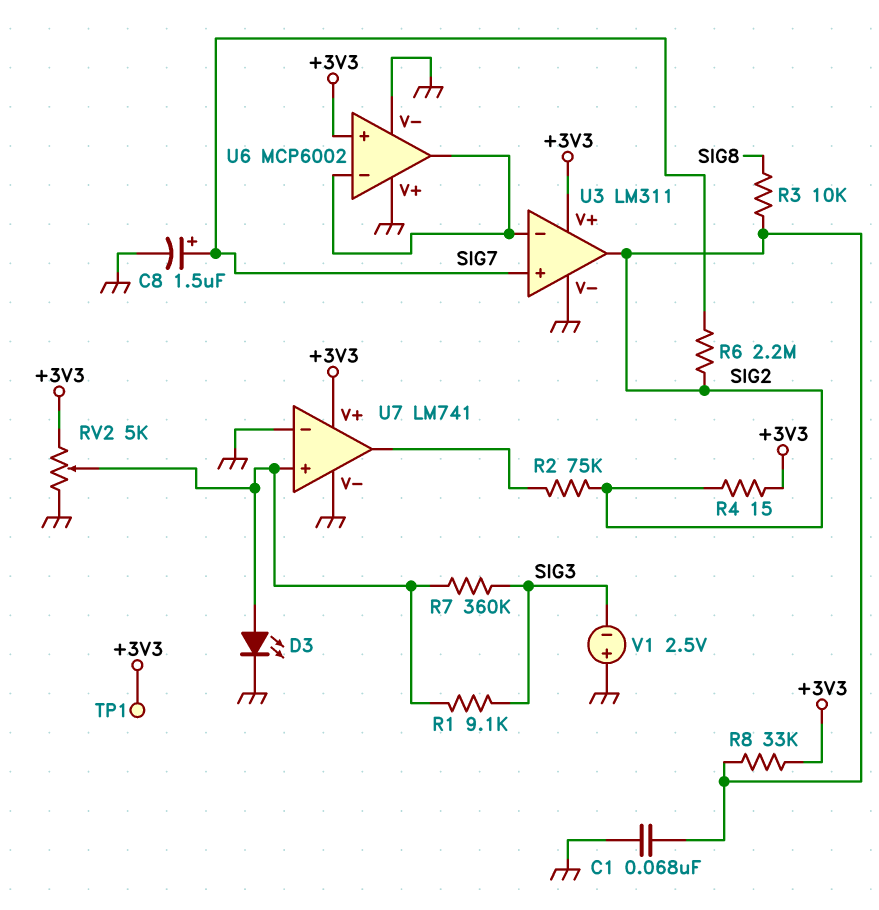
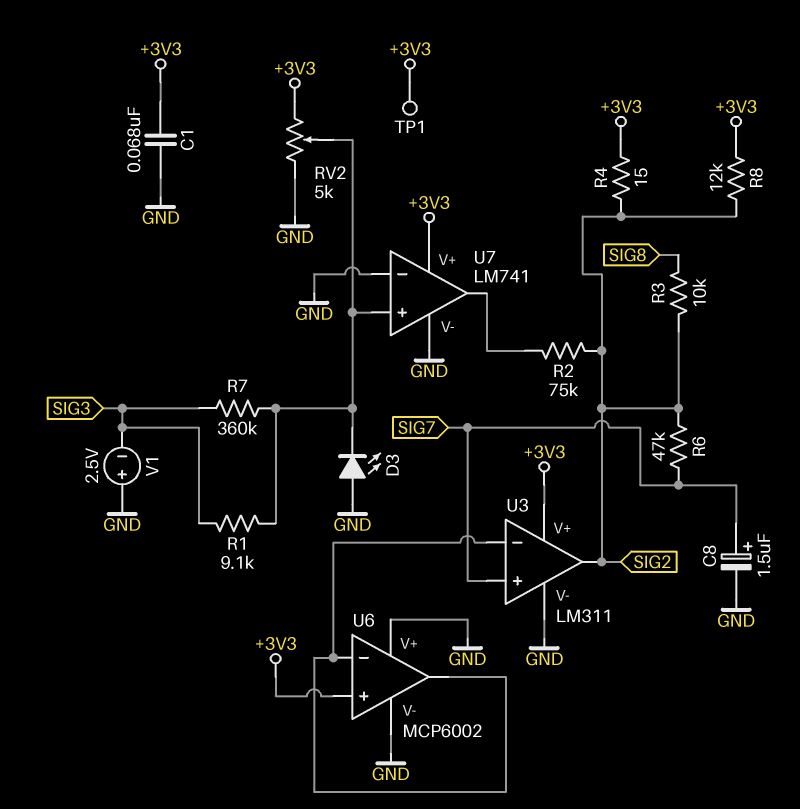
C1: 68nF (GND, SIG2) -> 68nF (+3V3, GND)
D3: LED (A U7/in+, K GND) -> LED (A GND, K U7/in+)
R6: 2.2M (SIG2, SIG7) -> 47k (SIG2, SIG7)
R8: 33k (+3V3, SIG2) -> 12k (+3V3, SIG2)

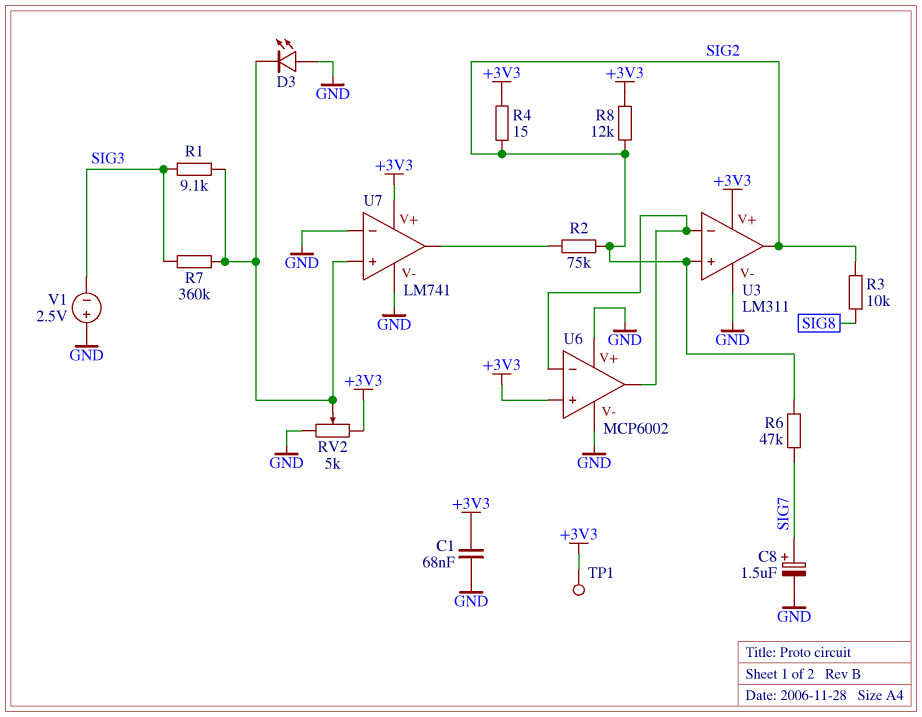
U3 pin in+: SIG7 -> SIG2

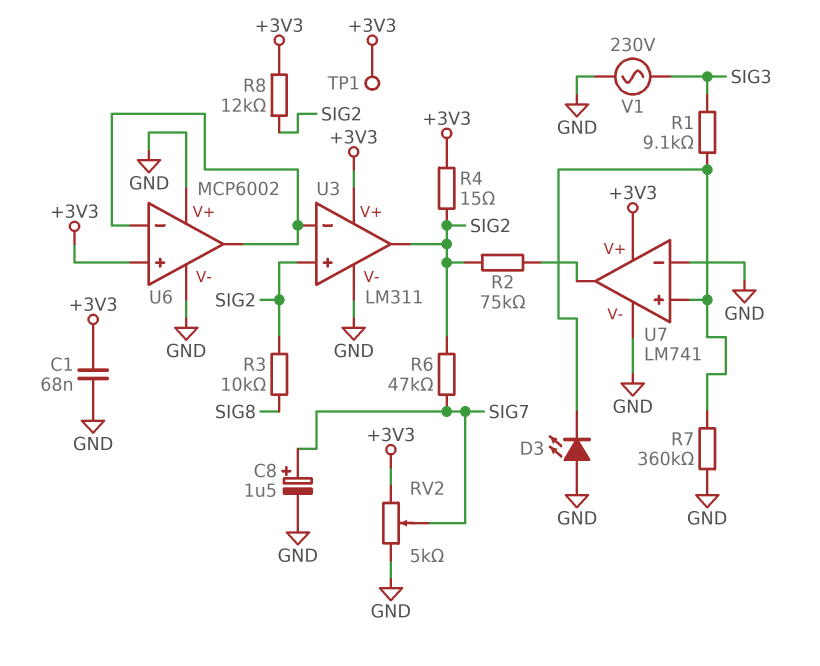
R7: 360k (SIG3, U7/in+) -> 360k (GND, U7/in+)
RV2: 5k (+3V3, GND, wiper U7/in+) -> 5k (+3V3, GND, wiper SIG7)
V1: 2.5V (plus GND, minus SIG3) -> AC 230V (GND, SIG3)

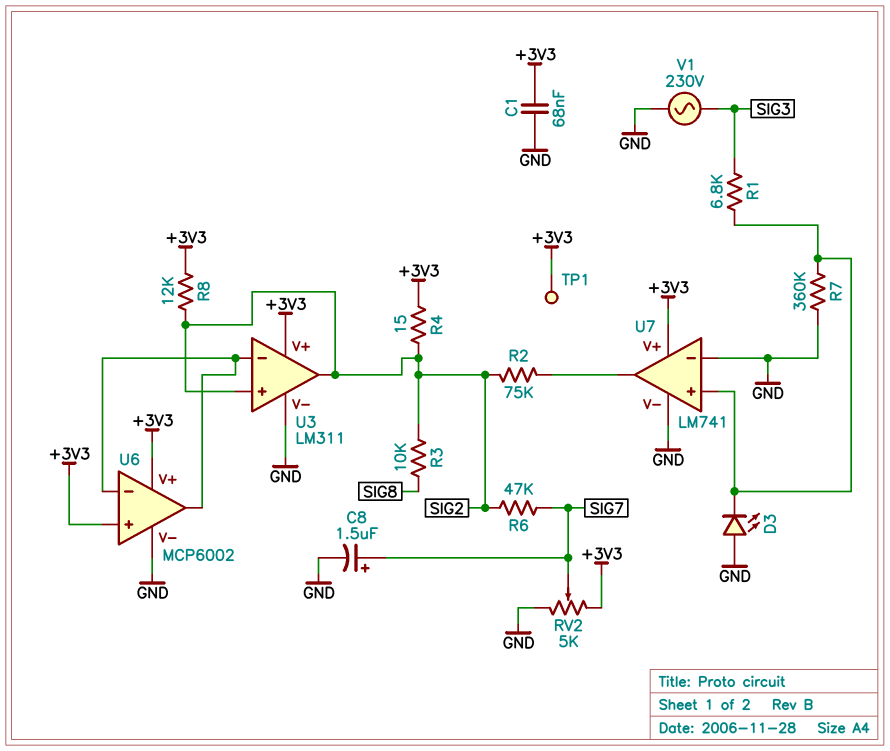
R1: 9.1k (SIG3, U7/in+) -> 6.8k (SIG3, U7/in+)
U6 pin V+: GND -> +3V3

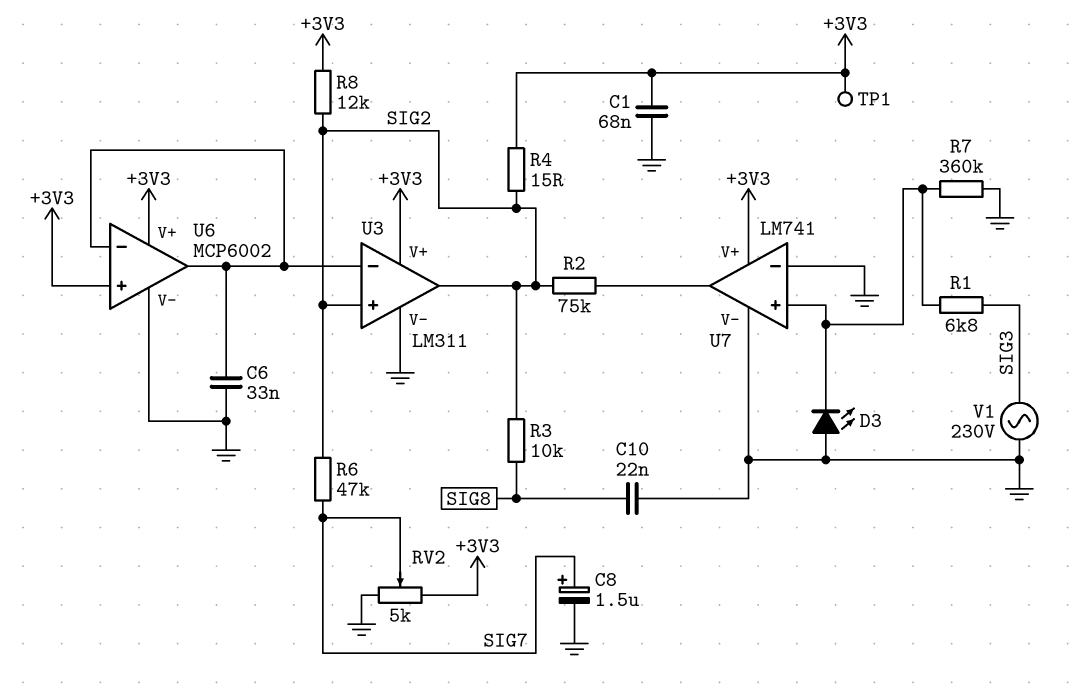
C6: none -> 33nF (GND, U3/in-)
C10: none -> 22nF (GND, SIG8)

